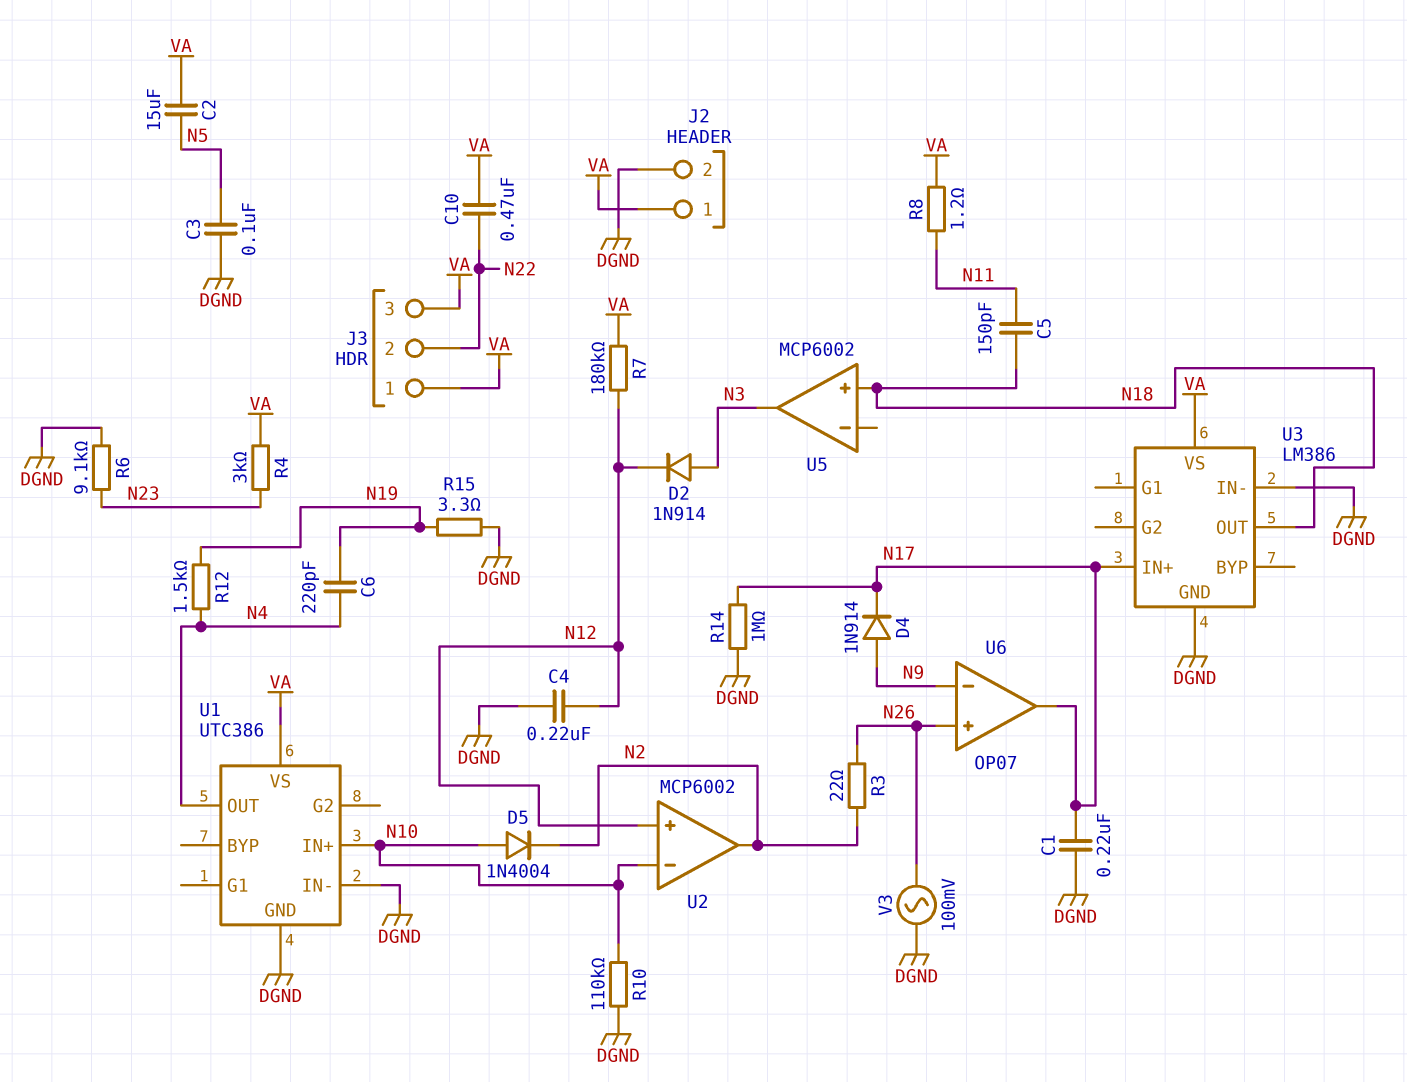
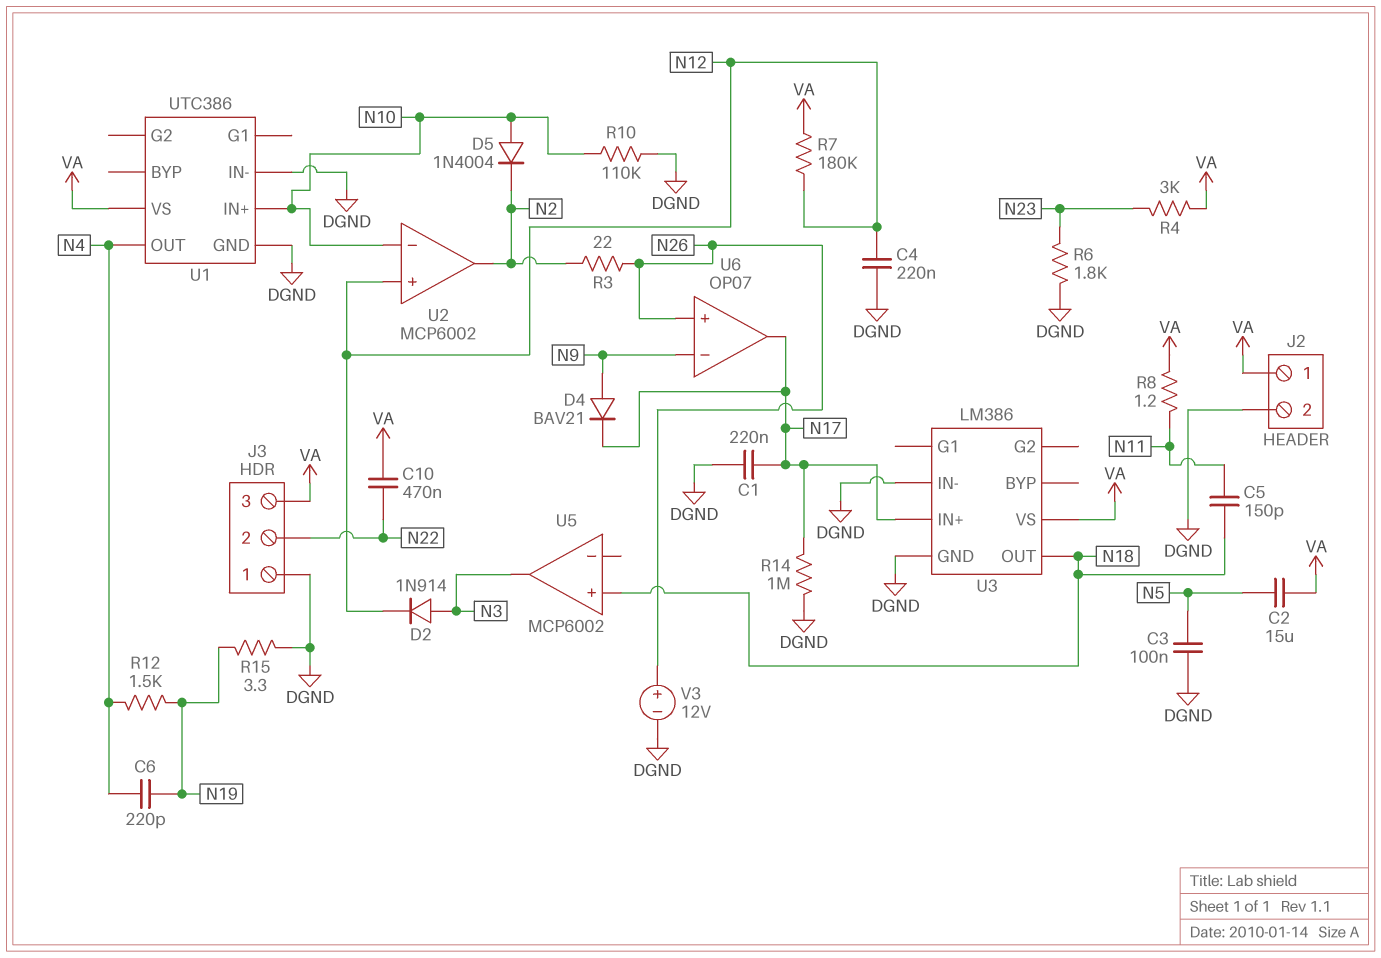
D4: diode 1N914 (A N9, K N17) -> diode BAV21 (A N9, K N17)
J3 pin 1: VA -> DGND
R6: 9.1k (DGND, N23) -> 1.8k (DGND, N23)
V3: AC 100mV (DGND, N26) -> 12V (plus N26, minus DGND)

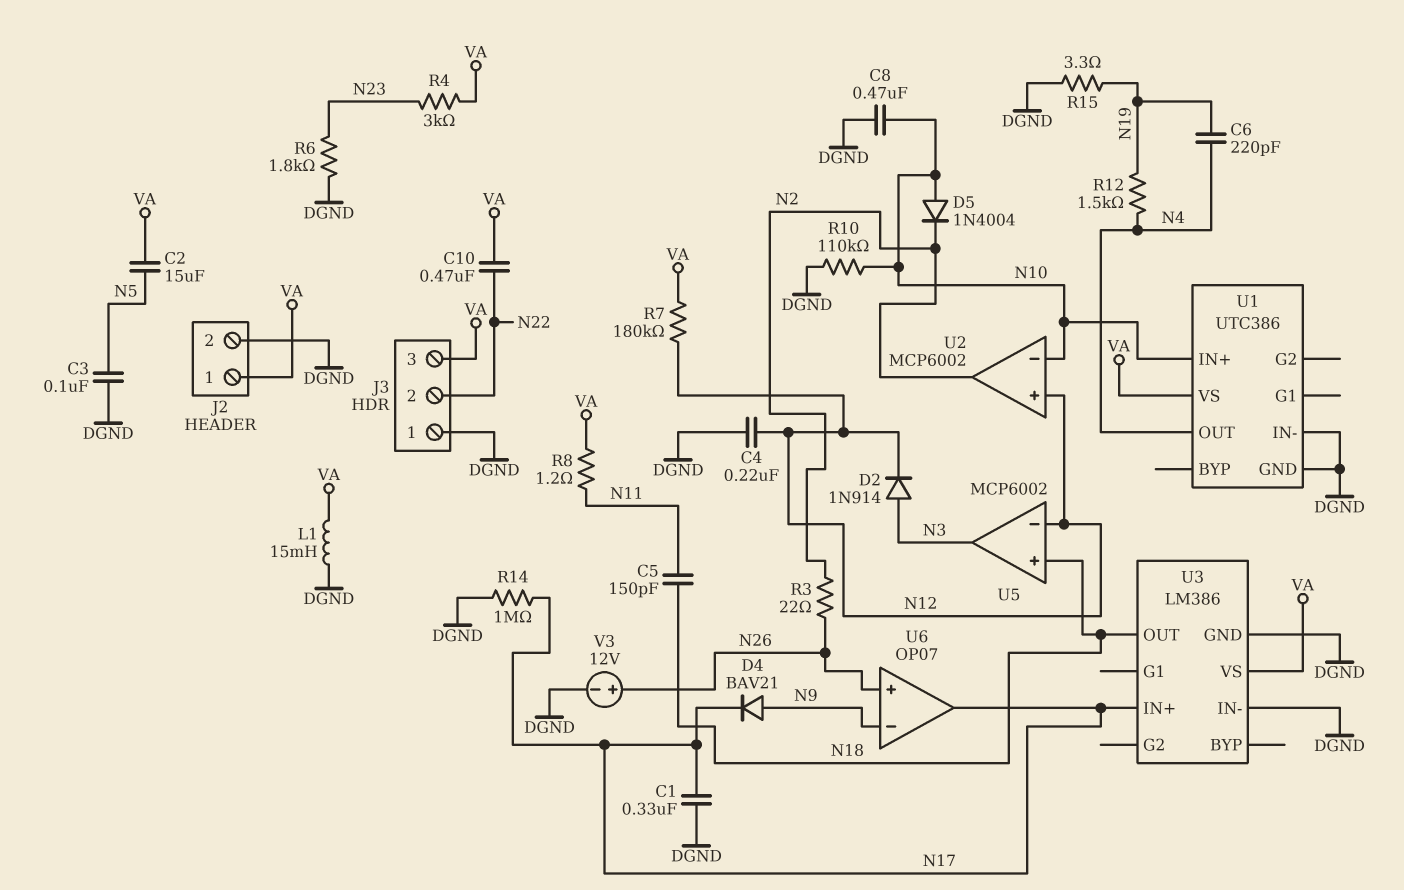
C1: 220nF (DGND, N17) -> 330nF (DGND, N17)
C8: none -> 470nF (DGND, N10)
L1: none -> 15mH (DGND, VA)
U5 pin in-: none -> N12

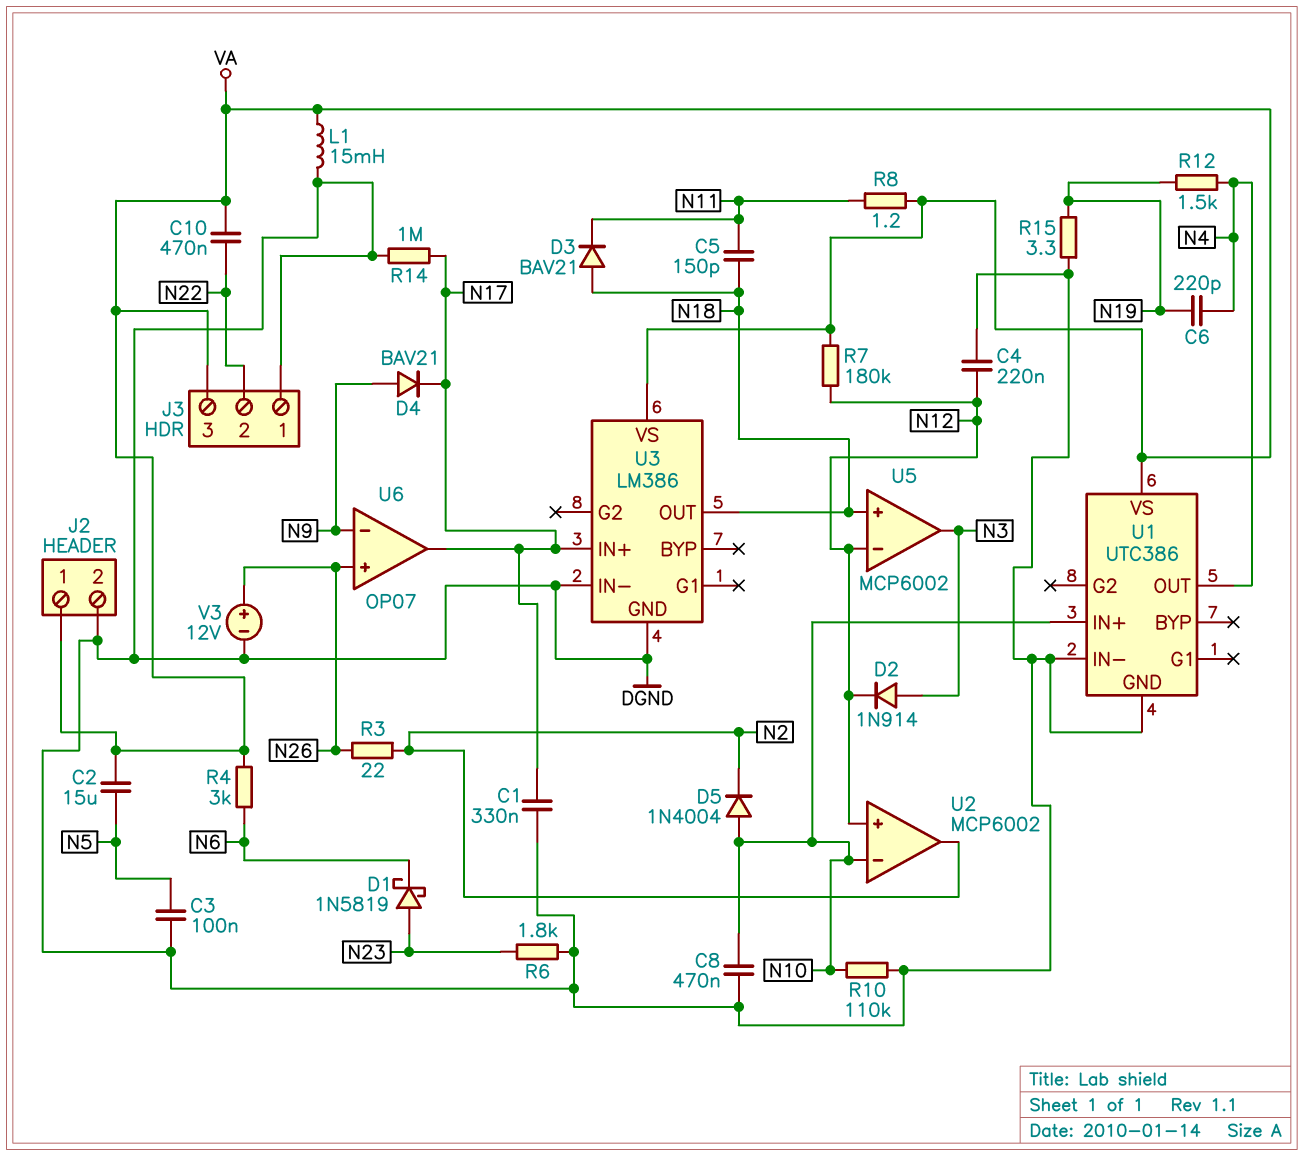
D1: none -> schottky 1N5819 (A N23, K N6)
D3: none -> diode BAV21 (A N18, K N11)
R4: 3k (N23, VA) -> 3k (N6, VA)

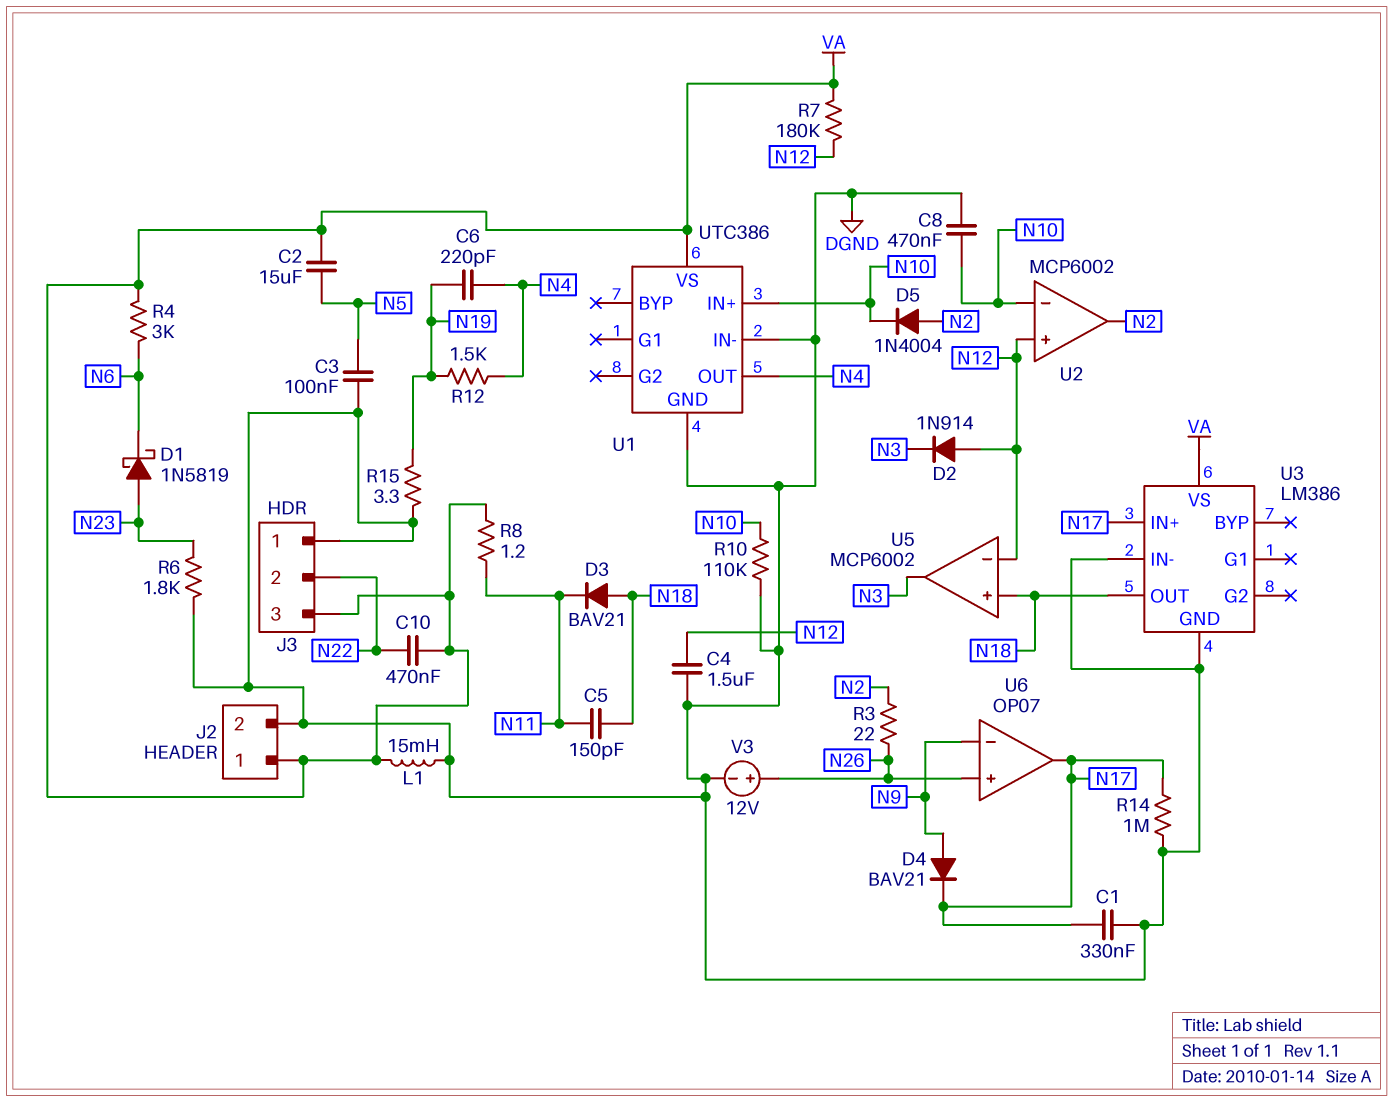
C4: 220nF (DGND, N12) -> 1.5uF (DGND, N12)
D2: diode 1N914 (A N3, K N12) -> diode 1N914 (A N12, K N3)
D5: diode 1N4004 (A N10, K N2) -> diode 1N4004 (A N2, K N10)

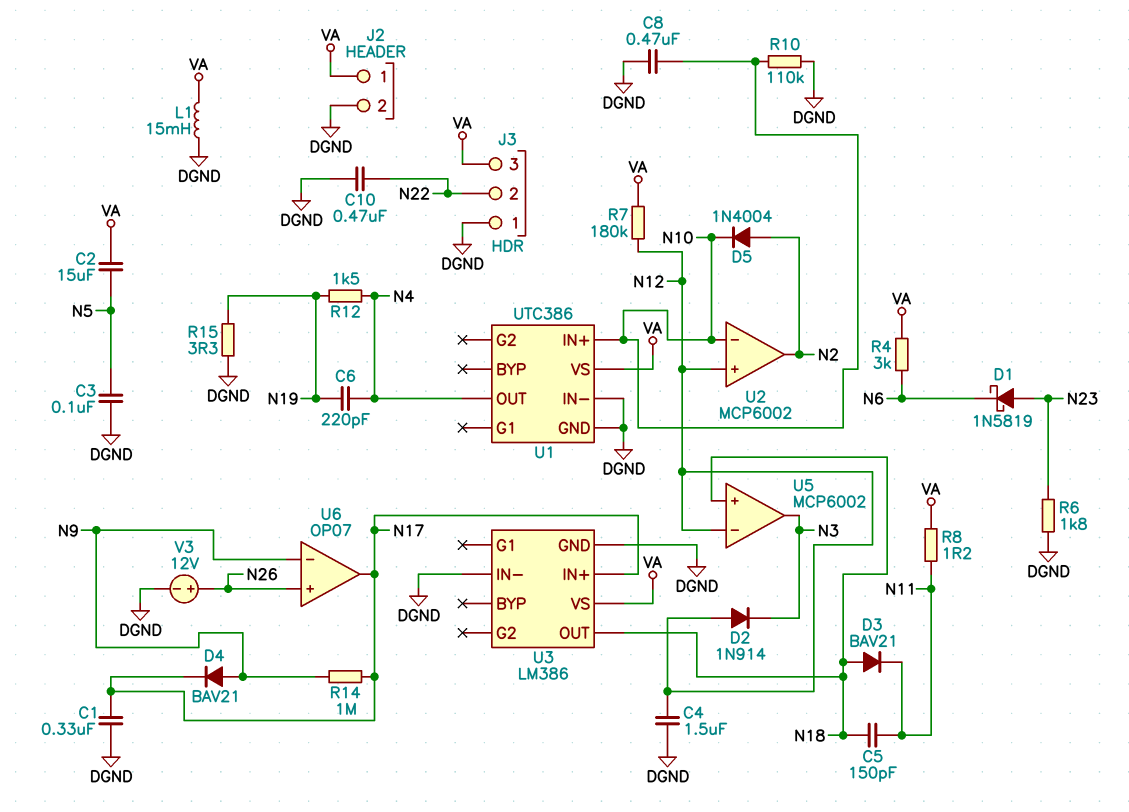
C10: 470nF (N22, VA) -> 470nF (DGND, N22)
R3: 22 (N2, N26) -> none
R14: 1M (DGND, N17) -> 1M (N9, N17)

